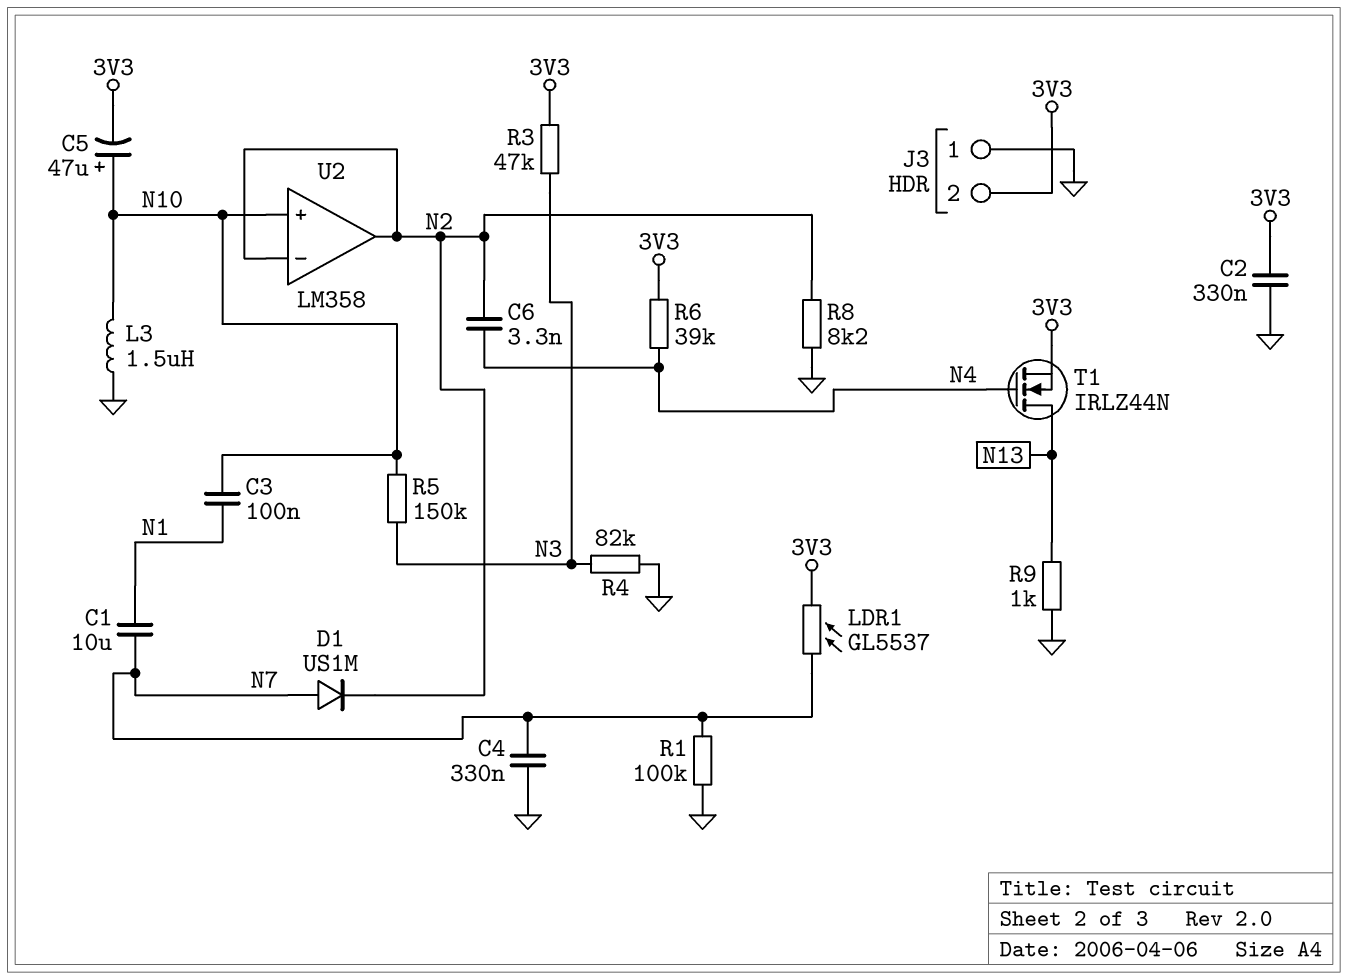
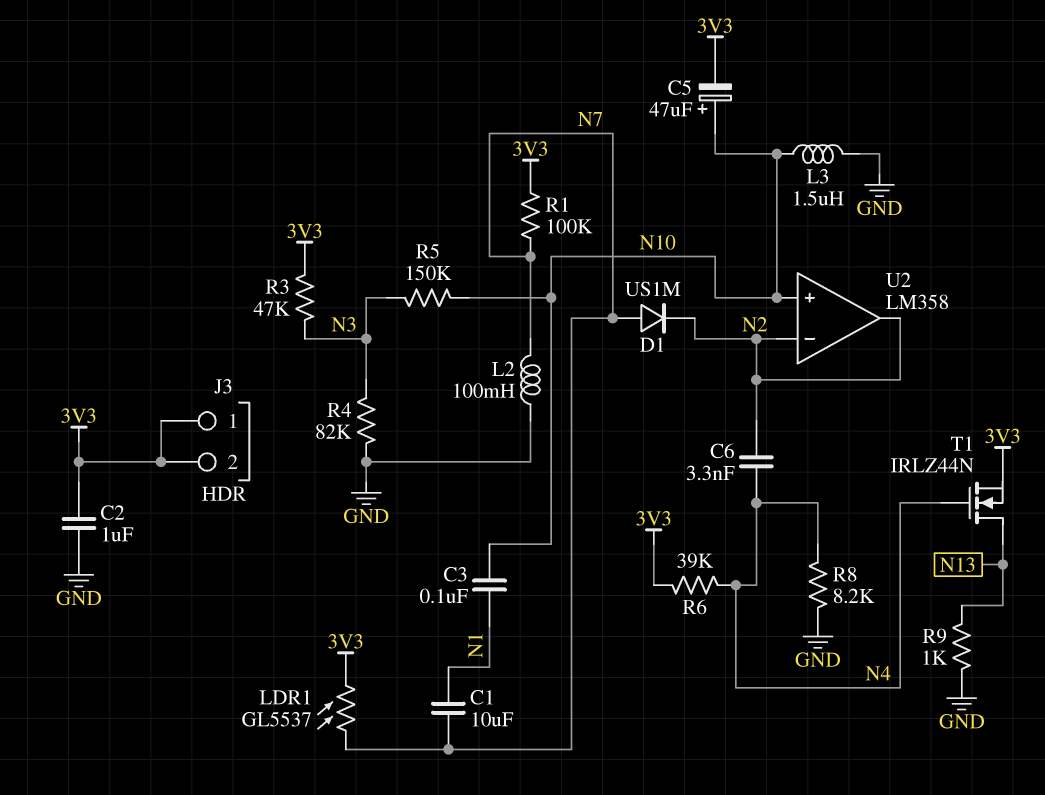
C2: 330nF (3V3, GND) -> 1uF (3V3, GND)
C4: 330nF (GND, N7) -> none
J3 pin 1: GND -> 3V3
L2: none -> 100mH (GND, N7)
R1: 100k (GND, N7) -> 100k (3V3, N7)
R8: 8.2k (GND, N2) -> 8.2k (GND, N4)

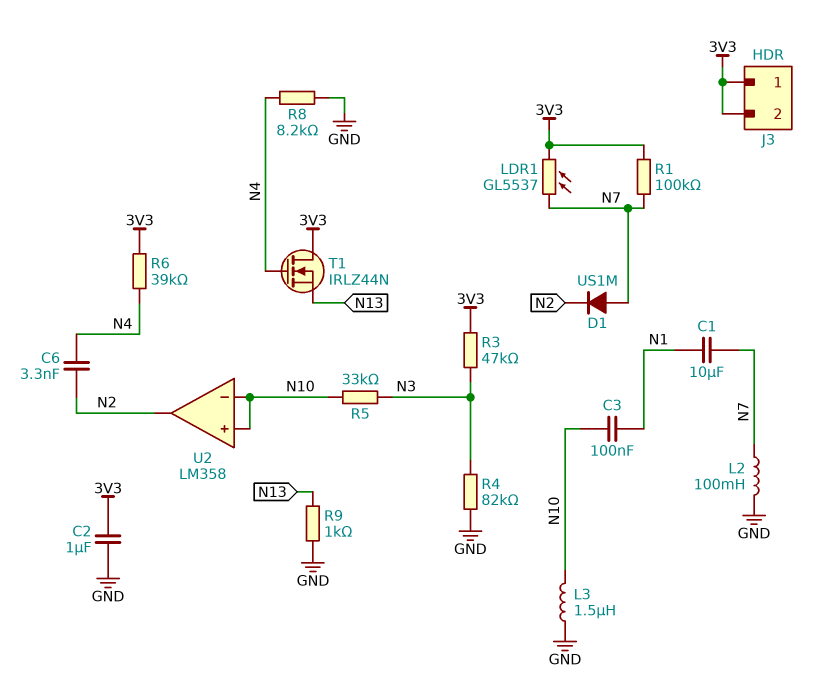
C5: 47uF (plus N10, minus 3V3) -> none
R5: 150k (N3, N10) -> 33k (N3, N10)
T1: NMOS IRLZ44N (G N4, D N13, S 3V3) -> NMOS IRLZ44N (G N4, D 3V3, S N13)
U2 pin in-: N2 -> N10

